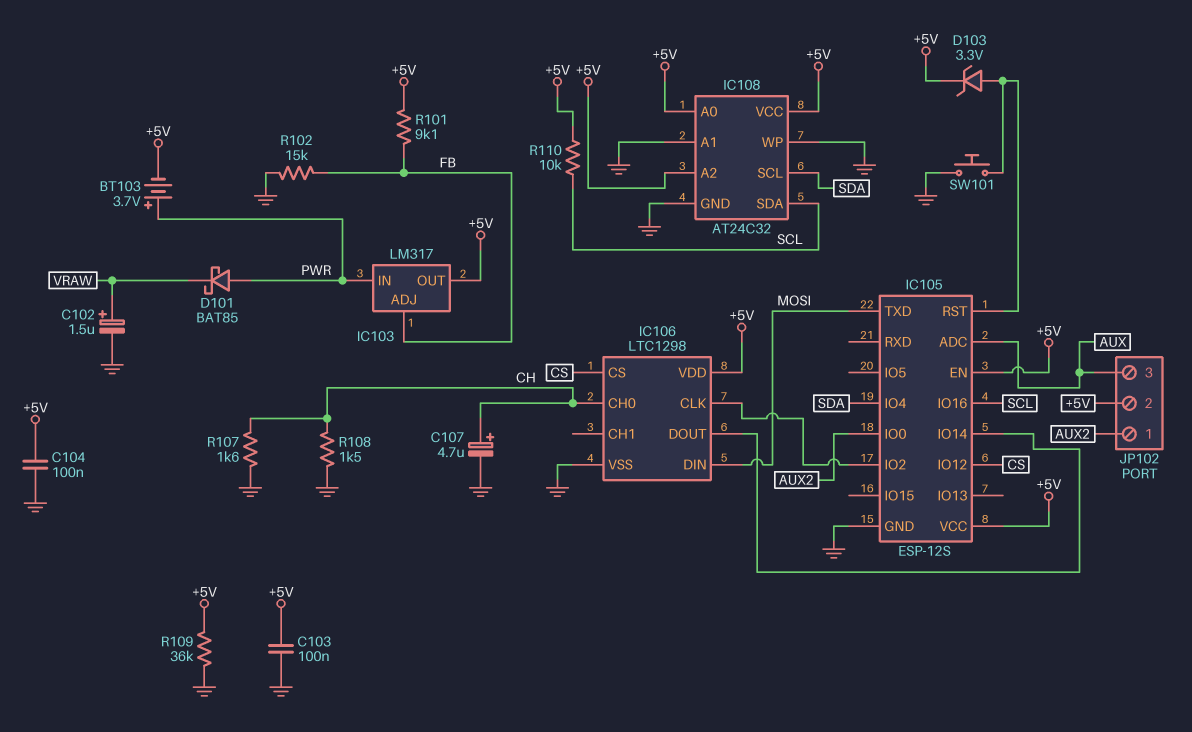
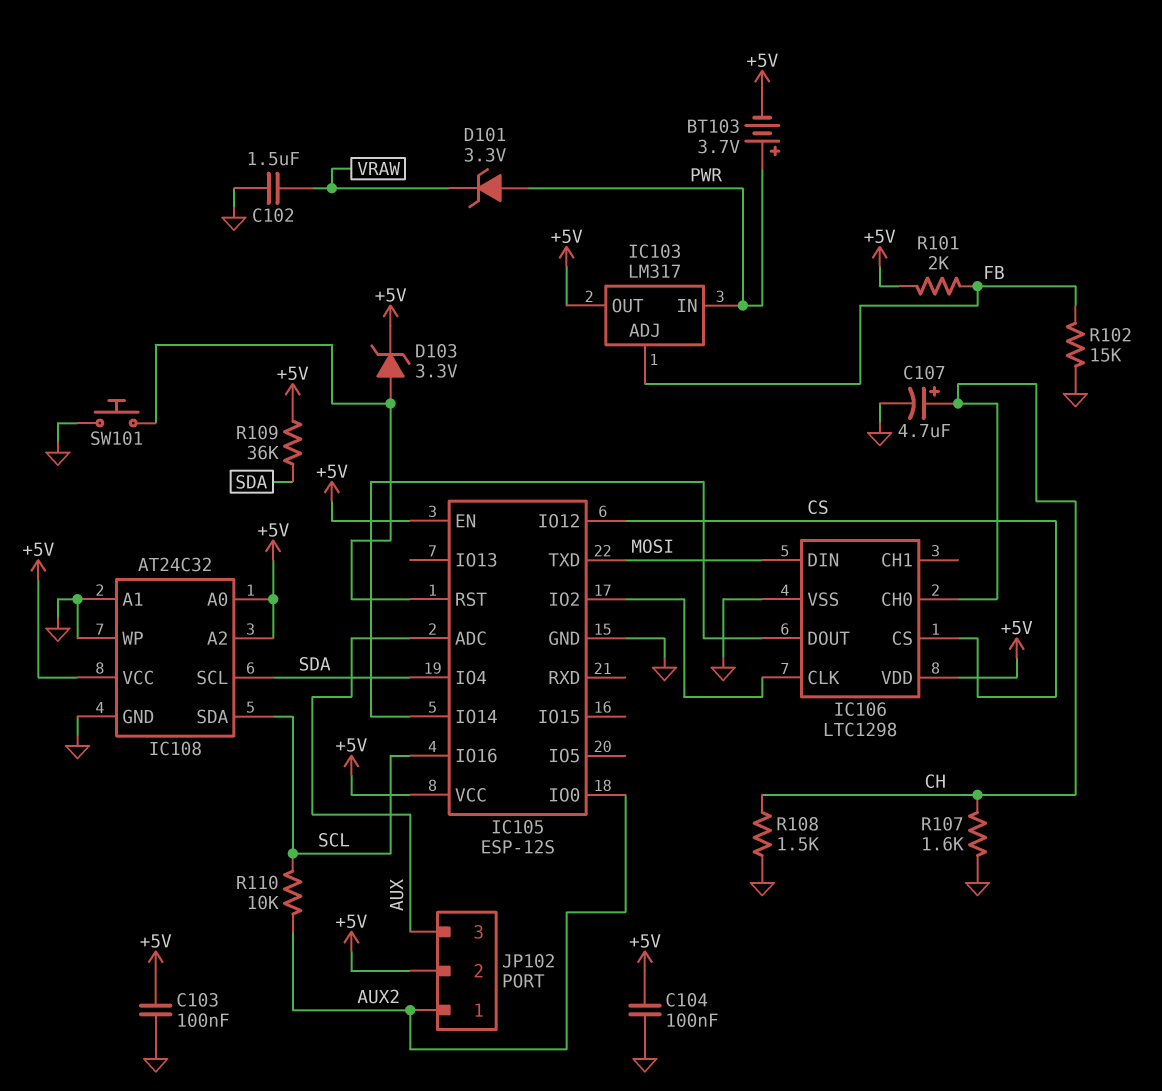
C102: 1.5uF (plus VRAW, minus GND) -> 1.5uF (GND, VRAW)
D101: schottky BAT85 (A PWR, K VRAW) -> zener 3.3V (A PWR, K VRAW)
R101: 9.1k (+5V, FB) -> 2k (+5V, FB)
R109: 36k (+5V, GND) -> 36k (+5V, SDA)
R110: 10k (+5V, SCL) -> 10k (AUX2, SCL)

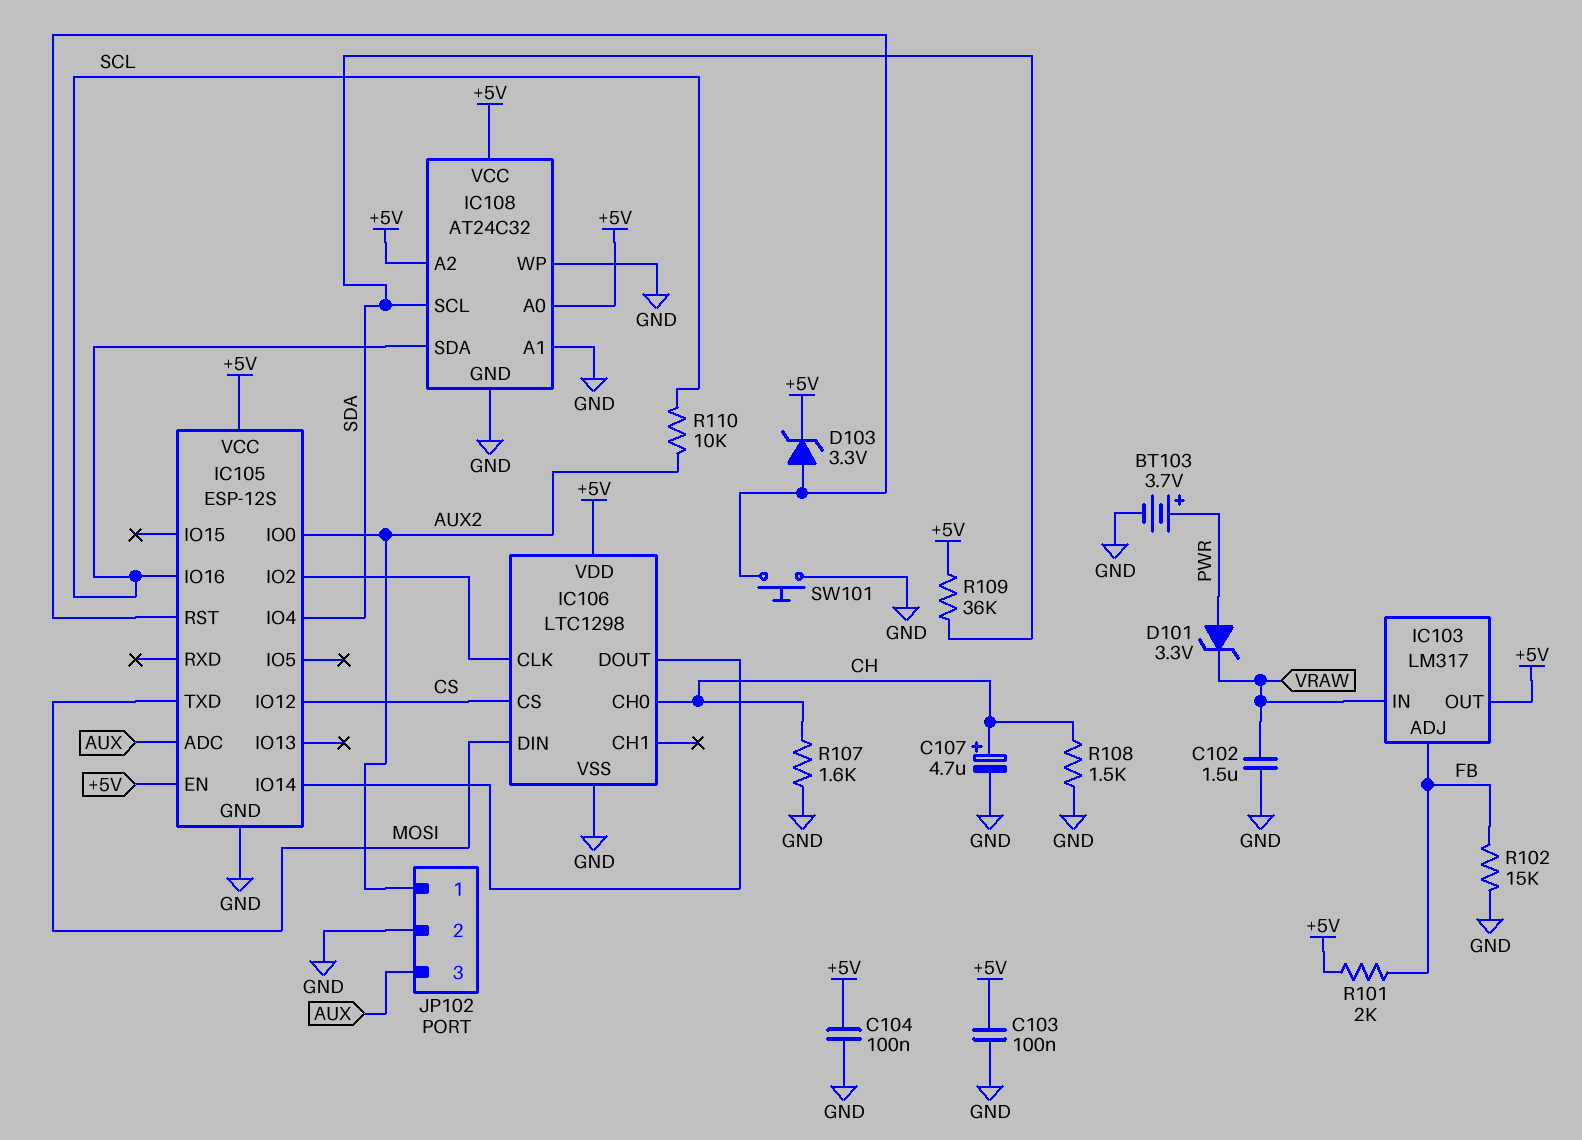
BT103: 3.7V (plus PWR, minus +5V) -> 3.7V (plus PWR, minus GND)
IC103 pin IN: PWR -> VRAW
JP102 pin 2: +5V -> GND

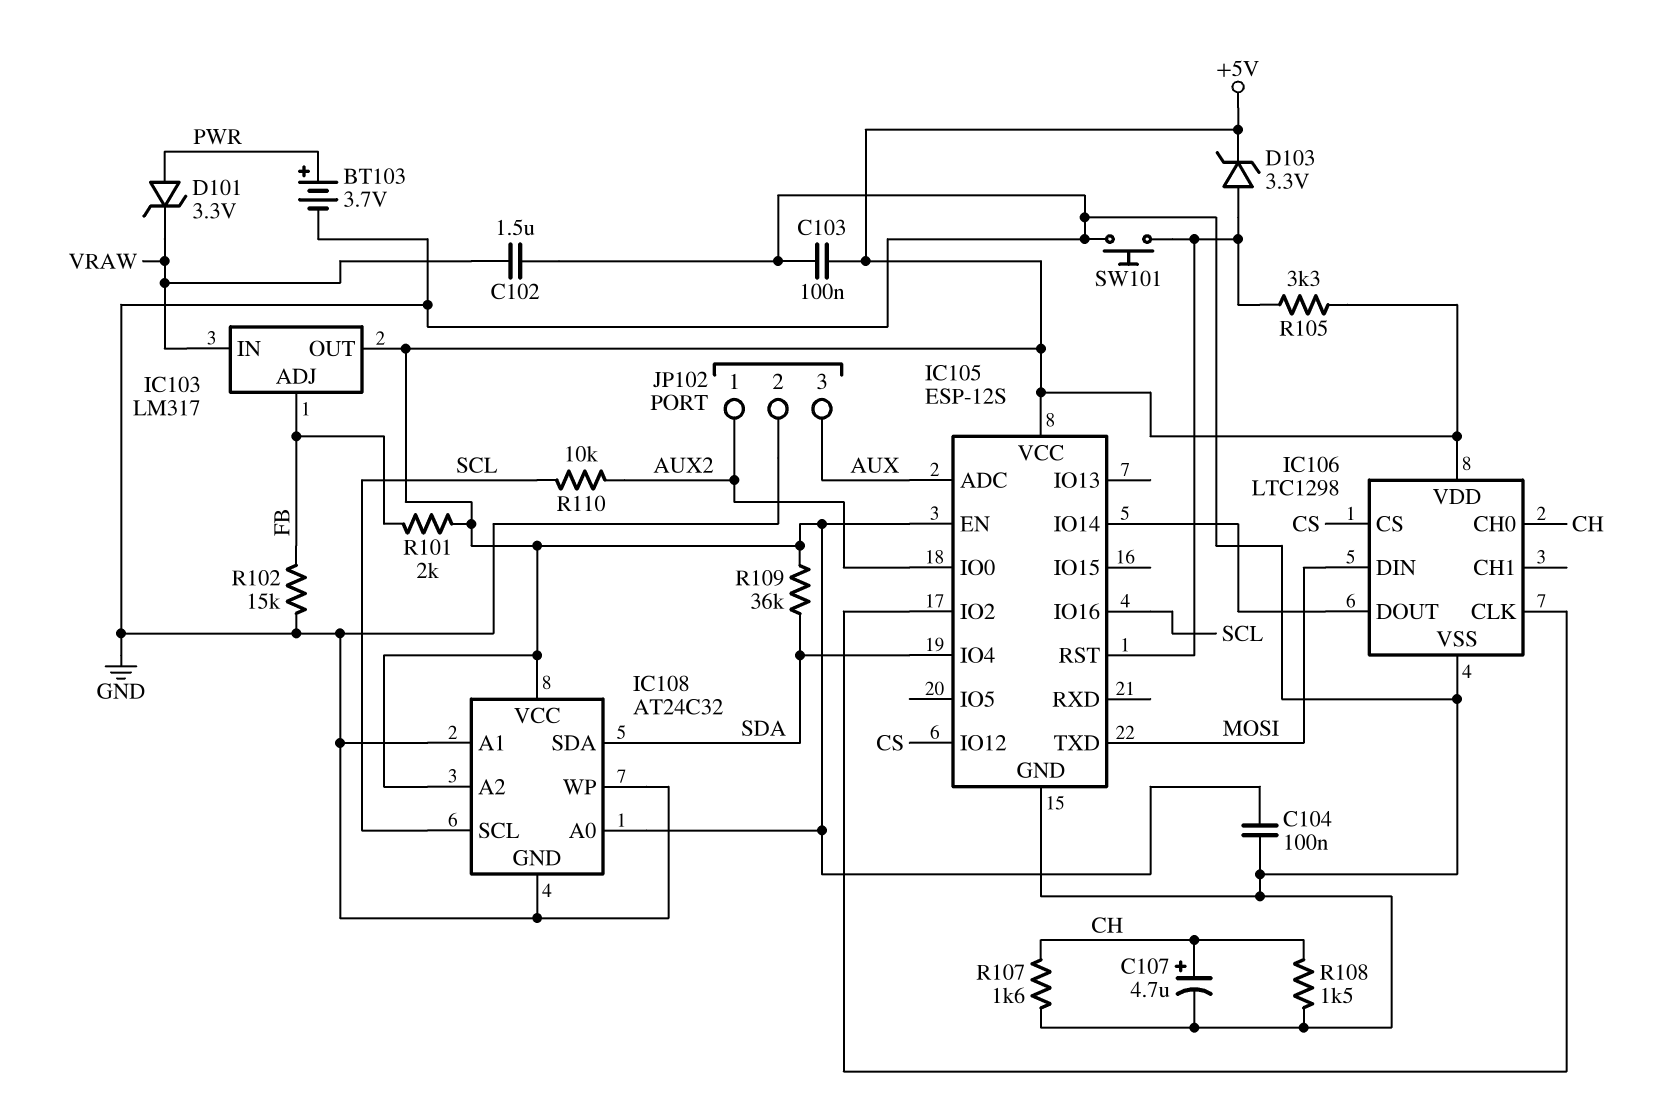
IC108 pin SCL: SDA -> SCL
IC108 pin SDA: SCL -> SDA
R105: none -> 3.3k (+5V, IC105/RST)

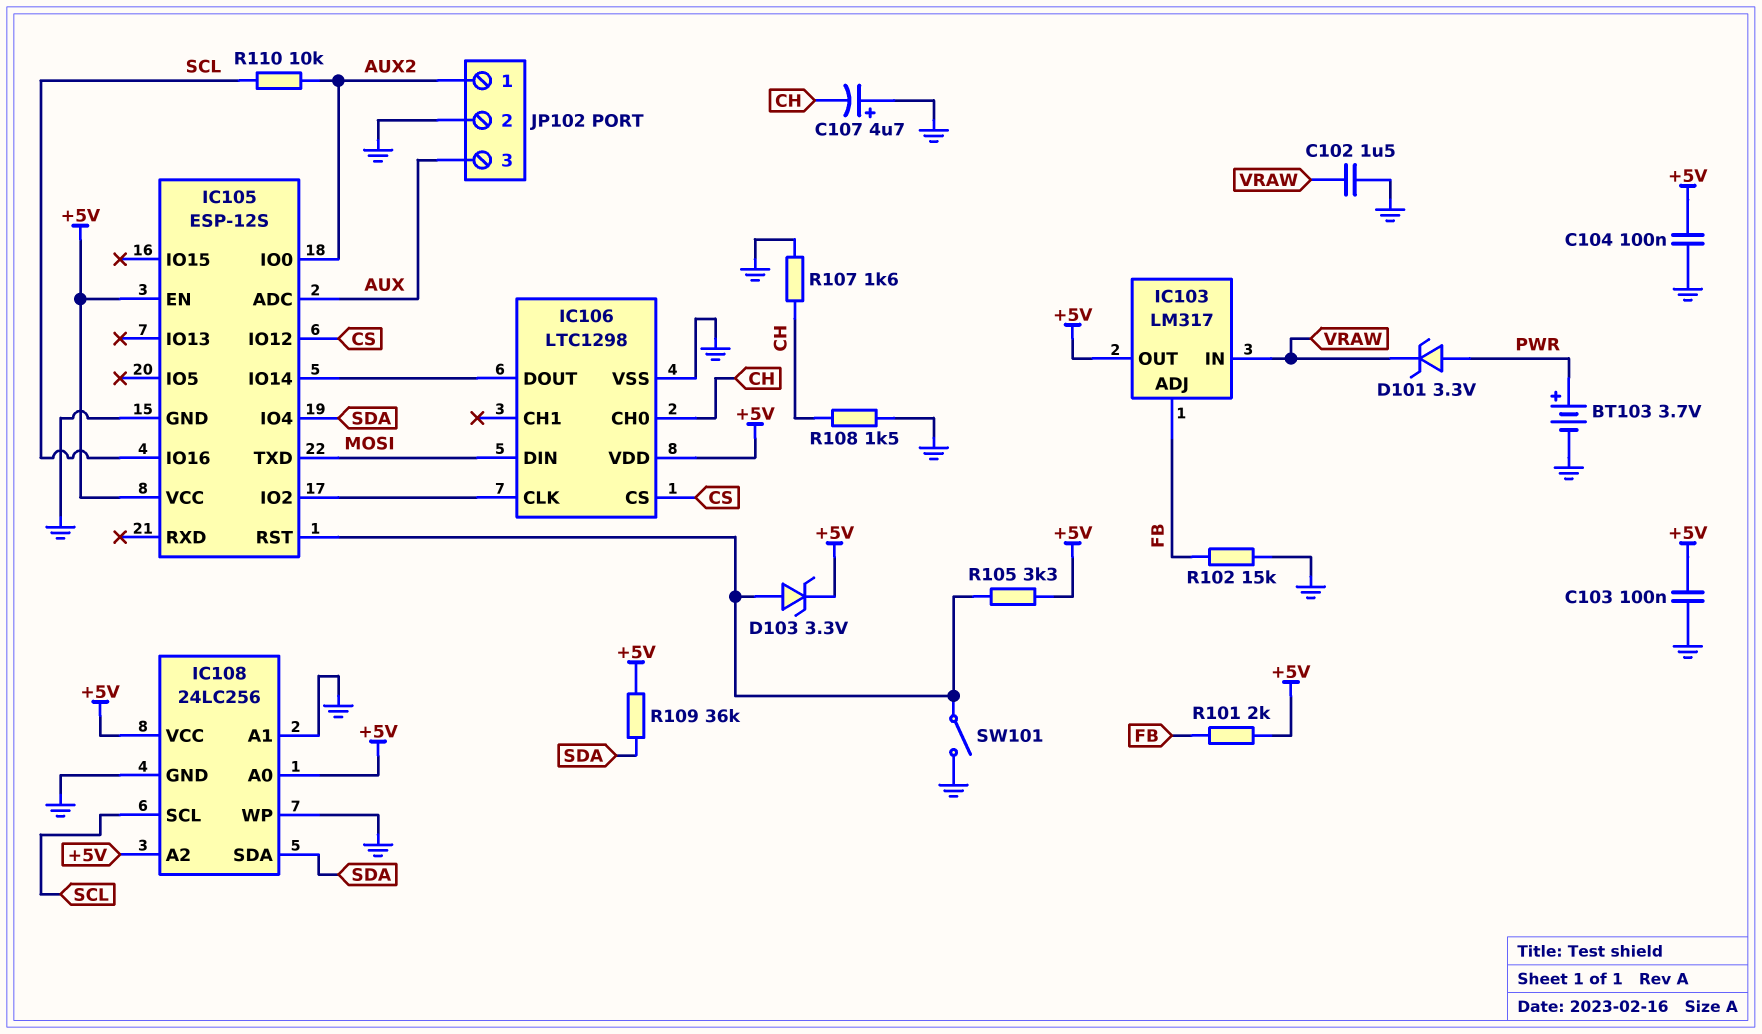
C107: 4.7uF (plus CH, minus GND) -> 4.7uF (plus GND, minus CH)
IC108: AT24C32 -> 24LC256
SW101: button (GND, IC105/RST) -> switch (GND, IC105/RST)

